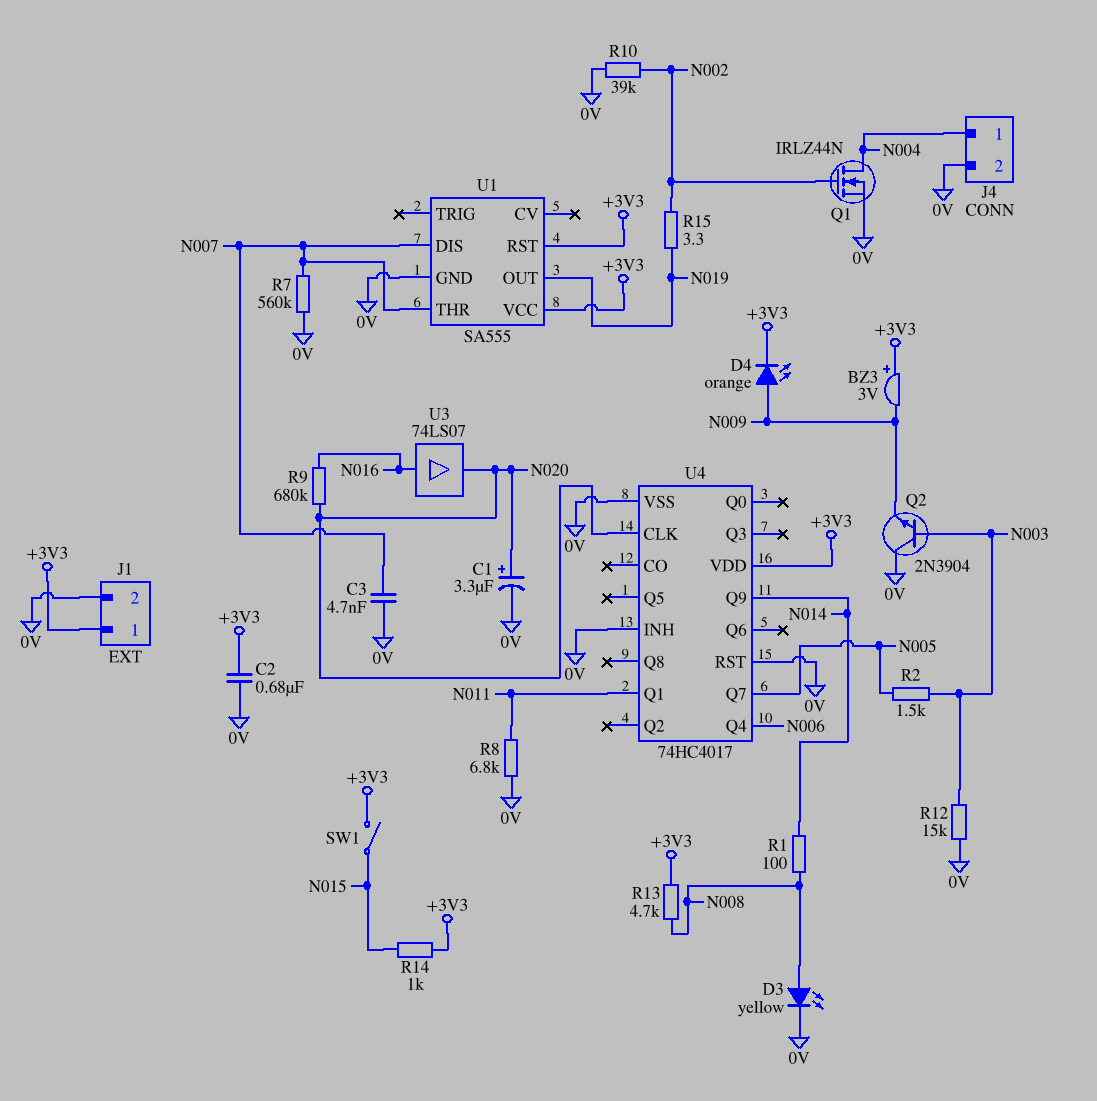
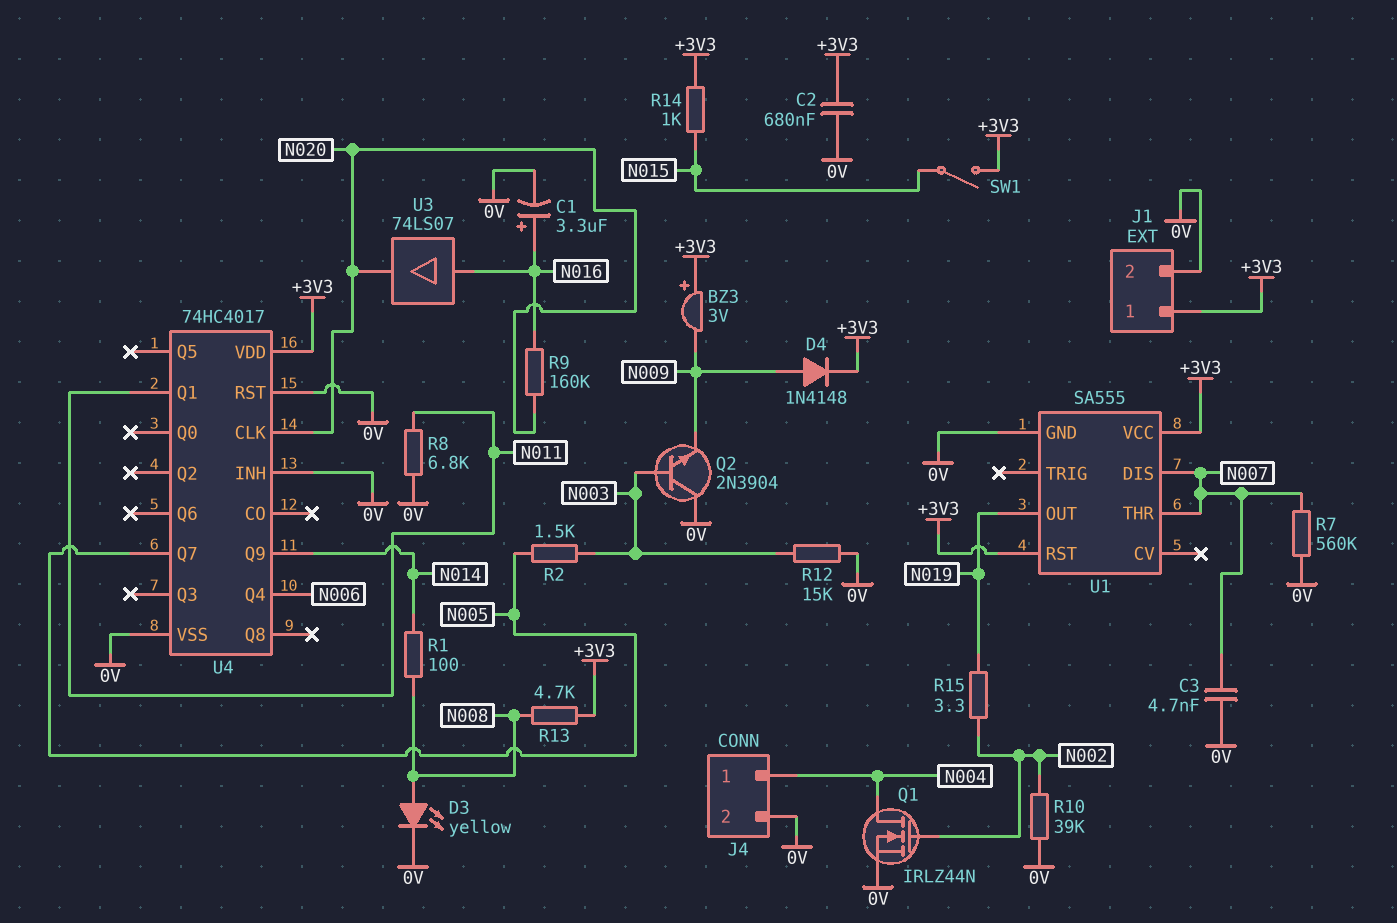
C1: 3.3uF (plus N020, minus 0V) -> 3.3uF (plus N016, minus 0V)
D4: LED orange (A N009, K +3V3) -> diode 1N4148 (A N009, K +3V3)
R9: 680k (N016, N020) -> 160k (N016, N020)

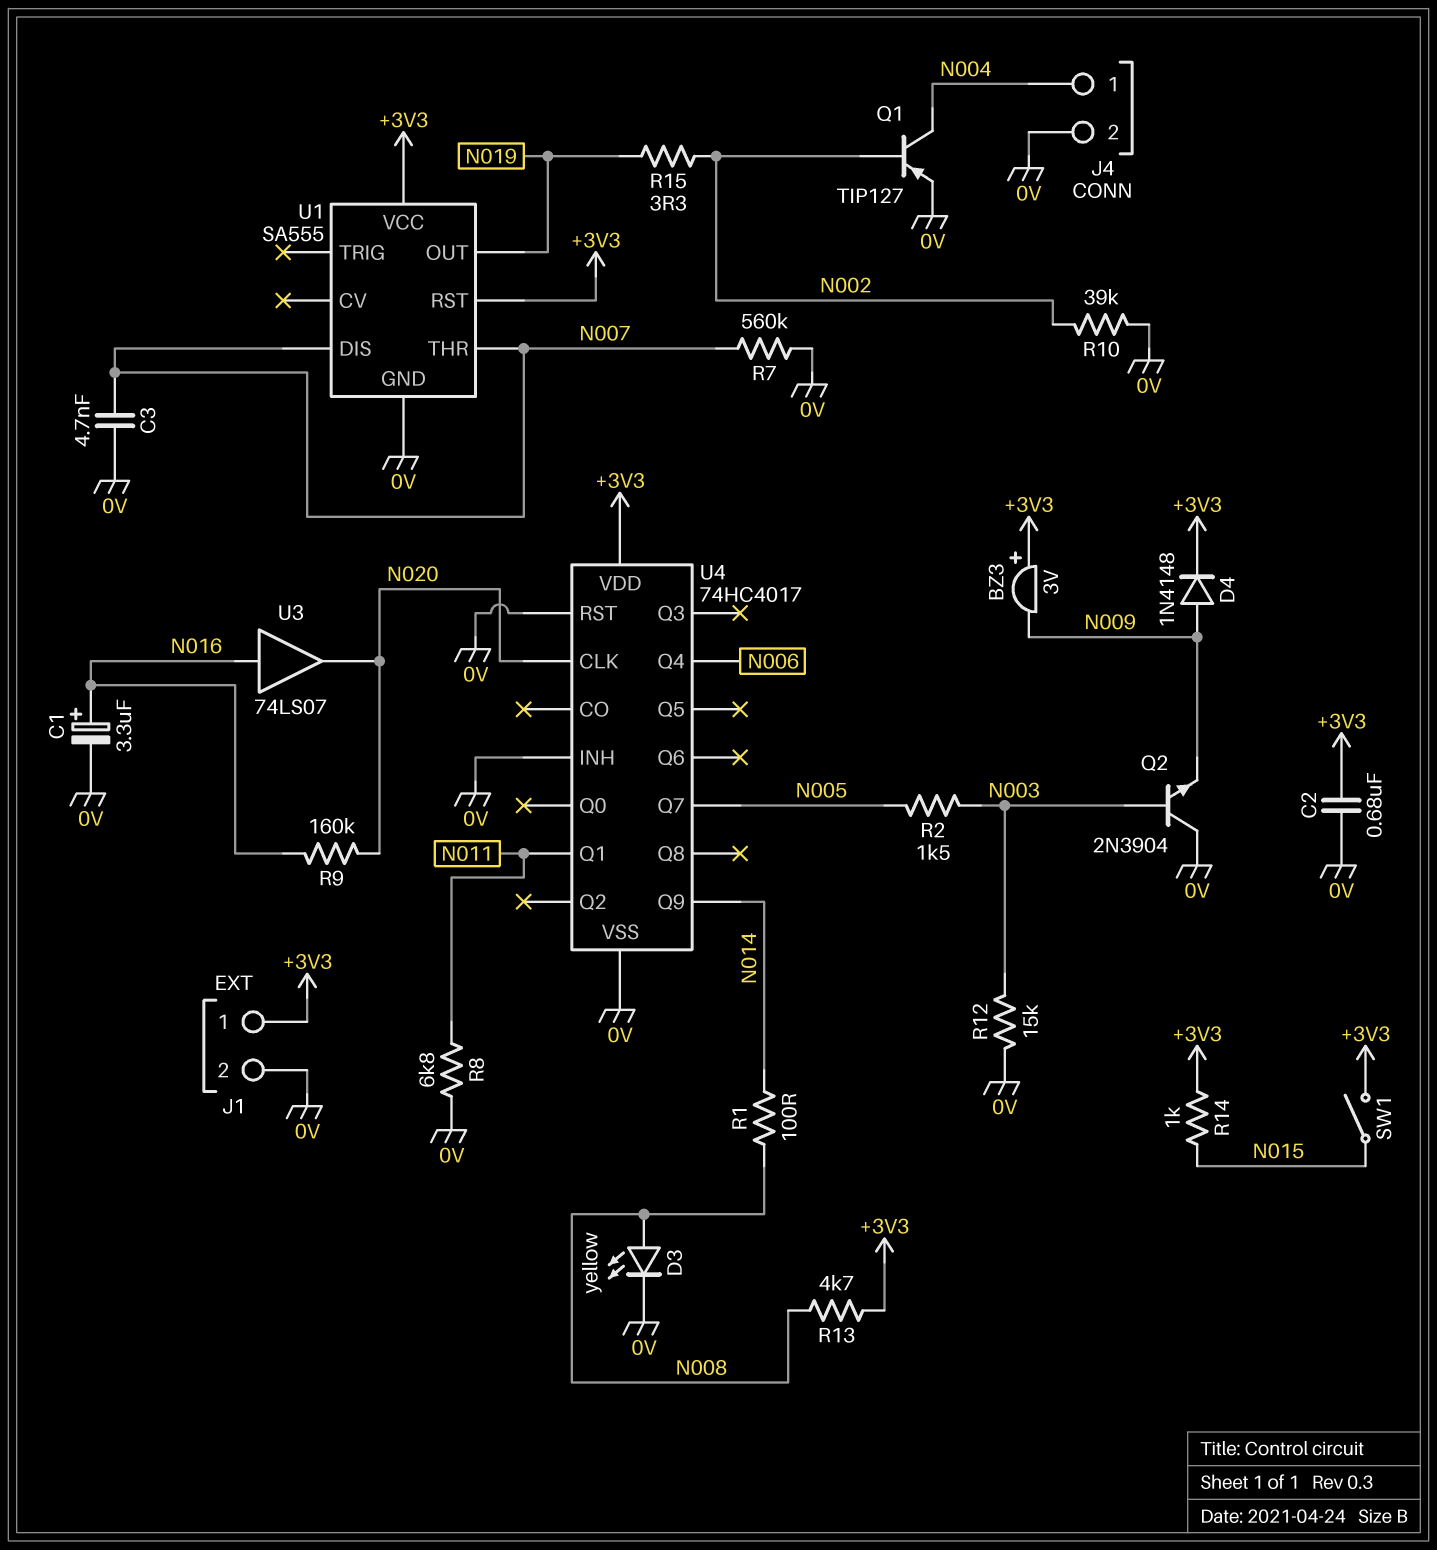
Q1: NMOS IRLZ44N (G N002, D N004, S 0V) -> PNP TIP127 (B N002, C N004, E 0V)

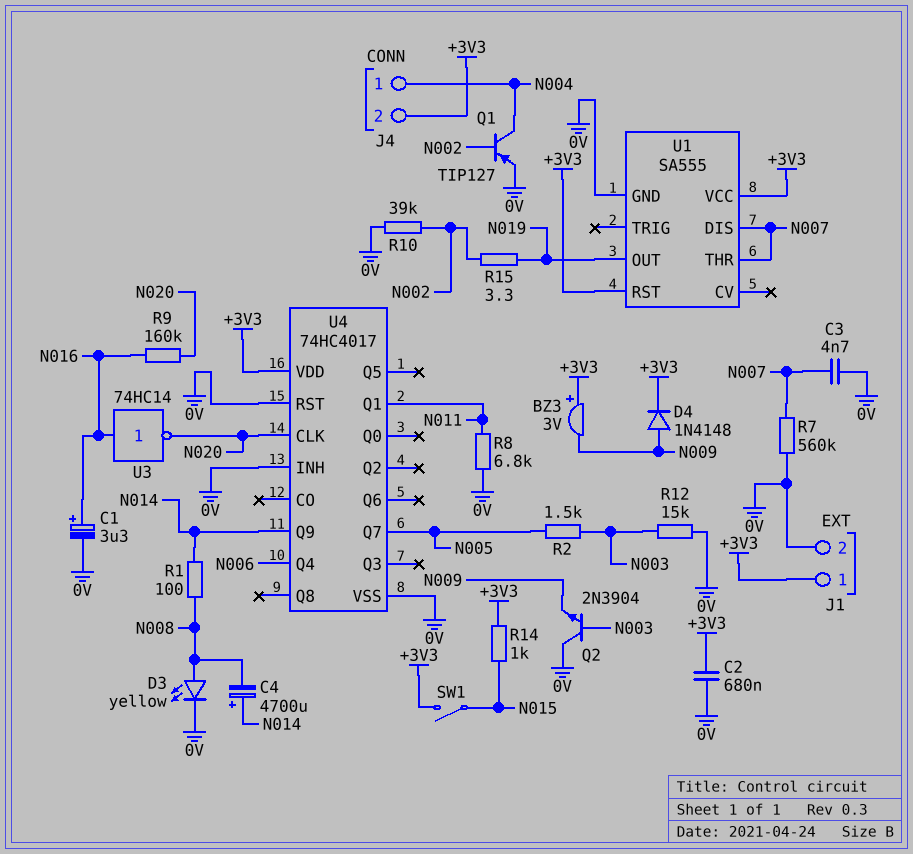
C4: none -> 4700uF (plus N014, minus N008)
J4 pin 2: 0V -> +3V3
R13: 4.7k (+3V3, N008) -> none
U3: buffer 74LS07 (in N016, out N020) -> NOT 74HC14 (in N016, out N020)

